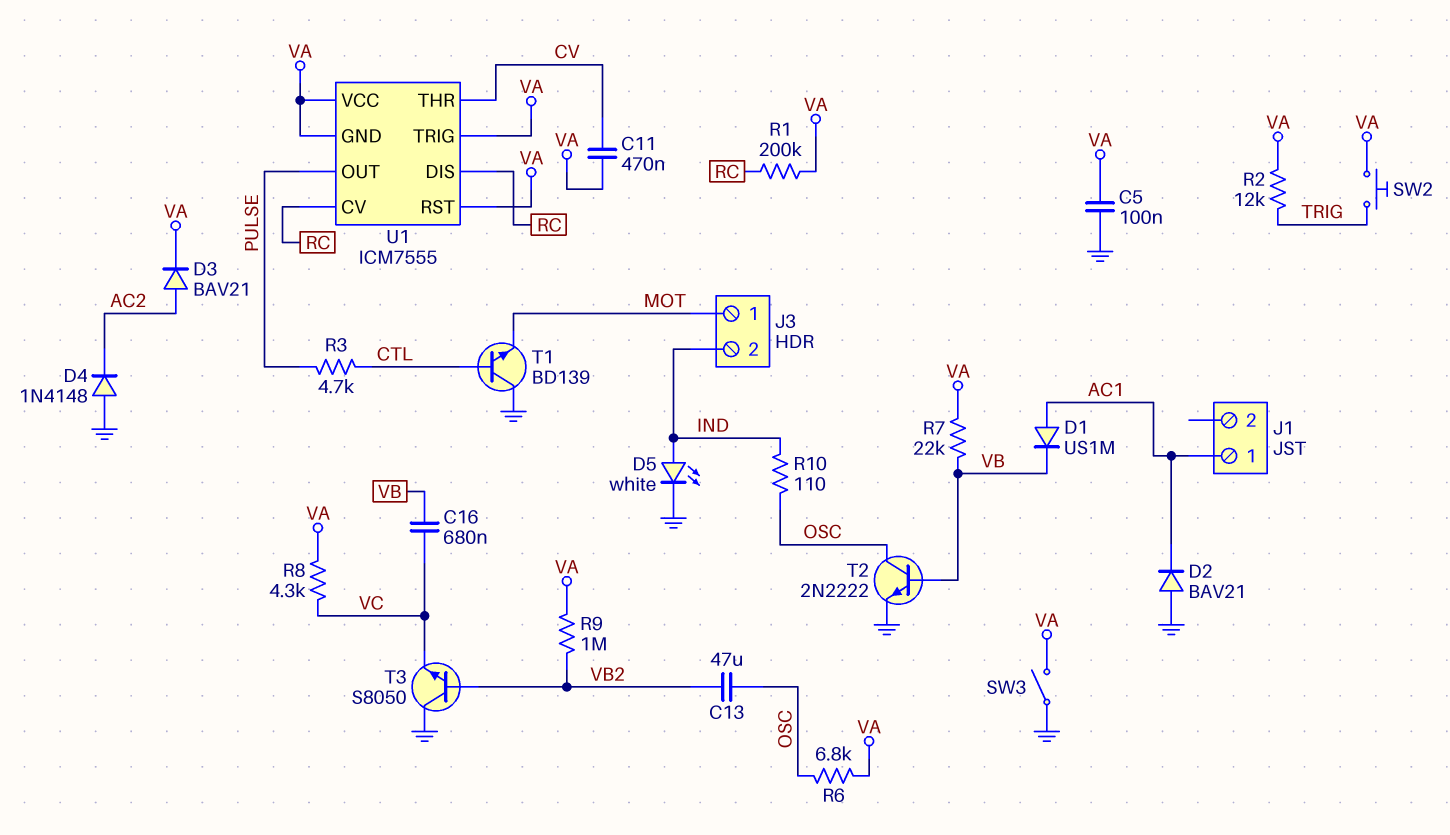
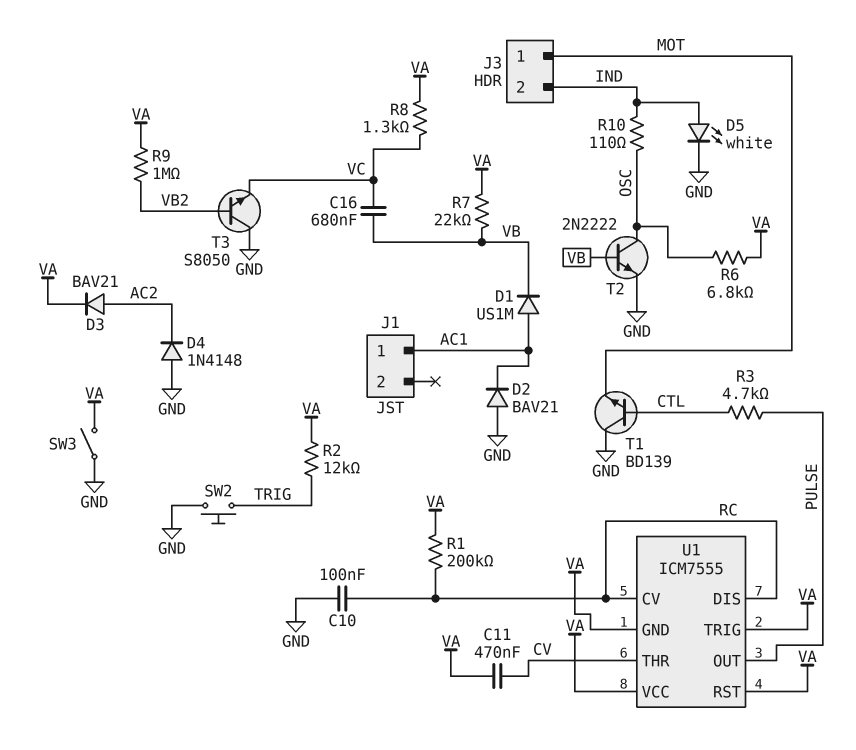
C5: 100nF (GND, VA) -> none
C10: none -> 100nF (GND, RC)
C13: 47uF (OSC, VB2) -> none
R8: 4.3k (VA, VC) -> 1.3k (VA, VC)
SW2: button (TRIG, VA) -> button (GND, TRIG)

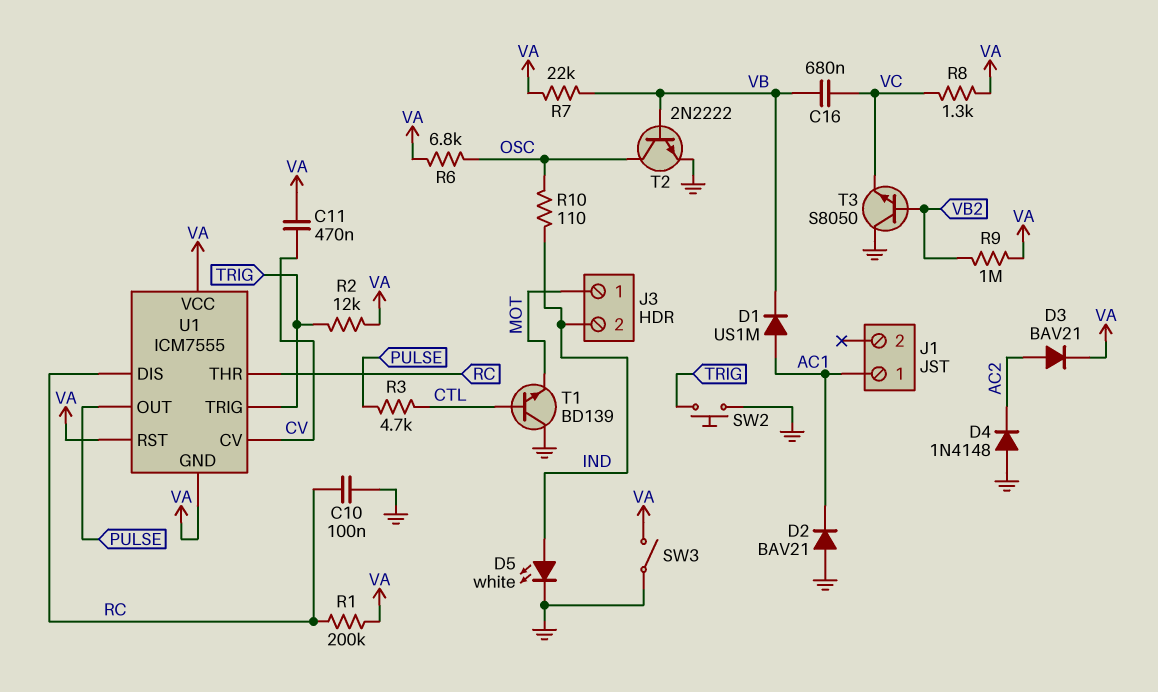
U1 pin CV: RC -> CV
U1 pin THR: CV -> RC
U1 pin TRIG: VA -> TRIG

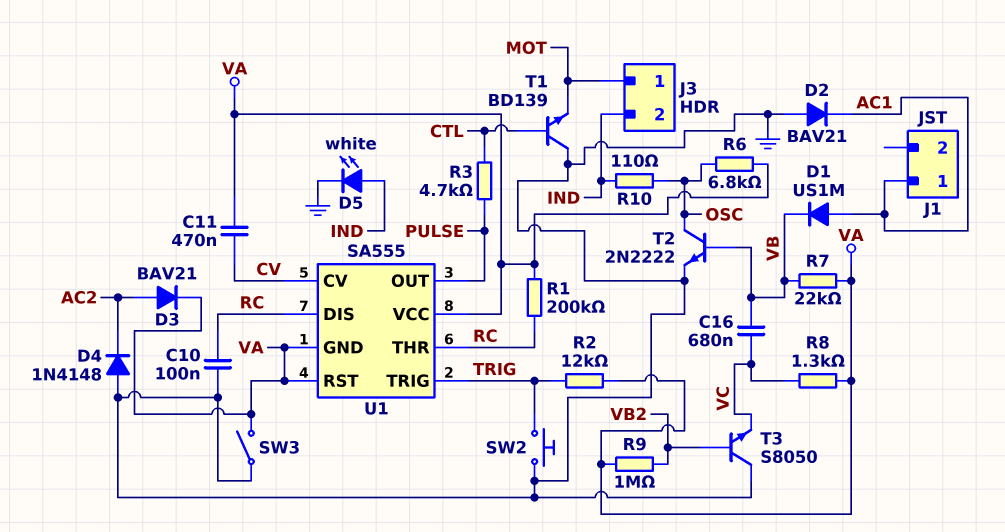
U1: ICM7555 -> SA555

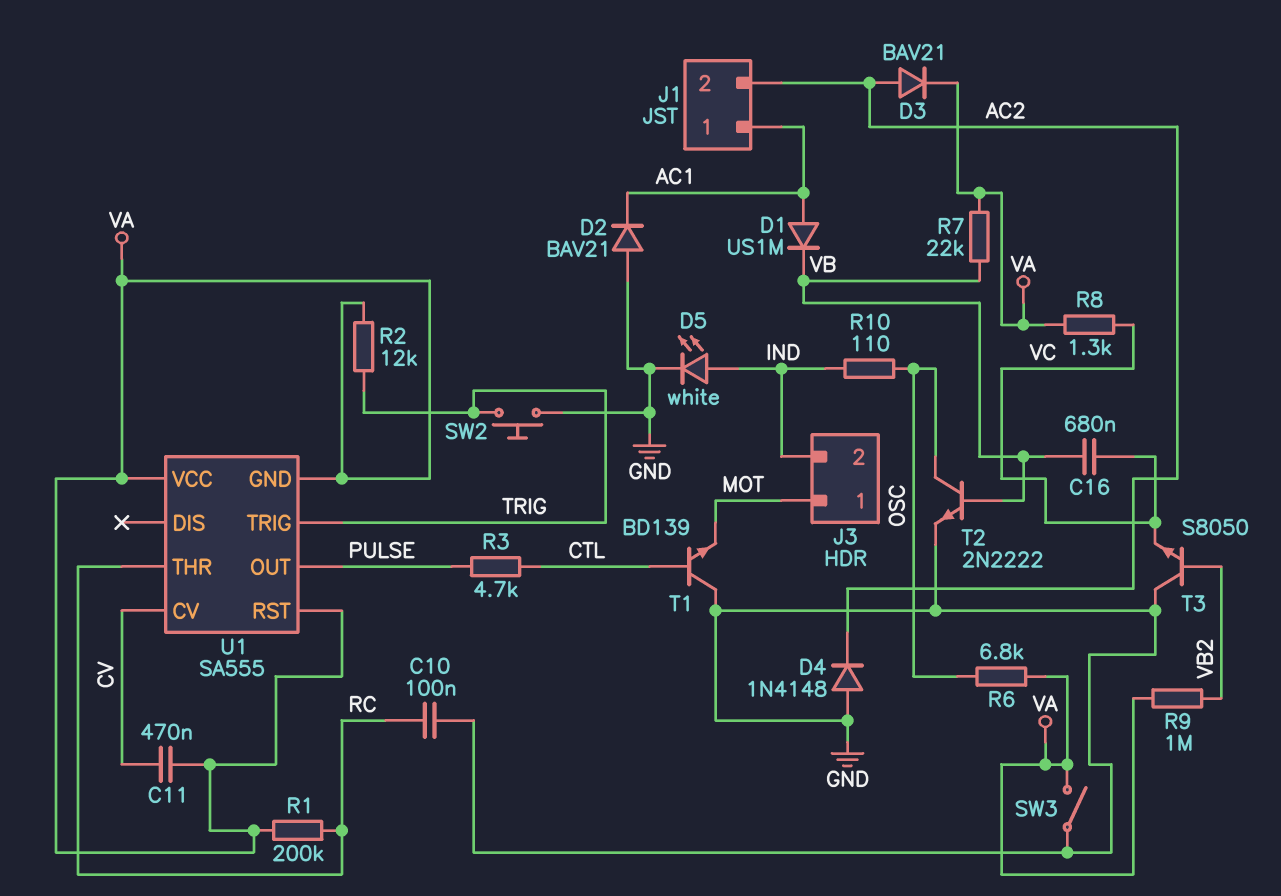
J1 pin 2: none -> AC2
U1 pin DIS: RC -> none

